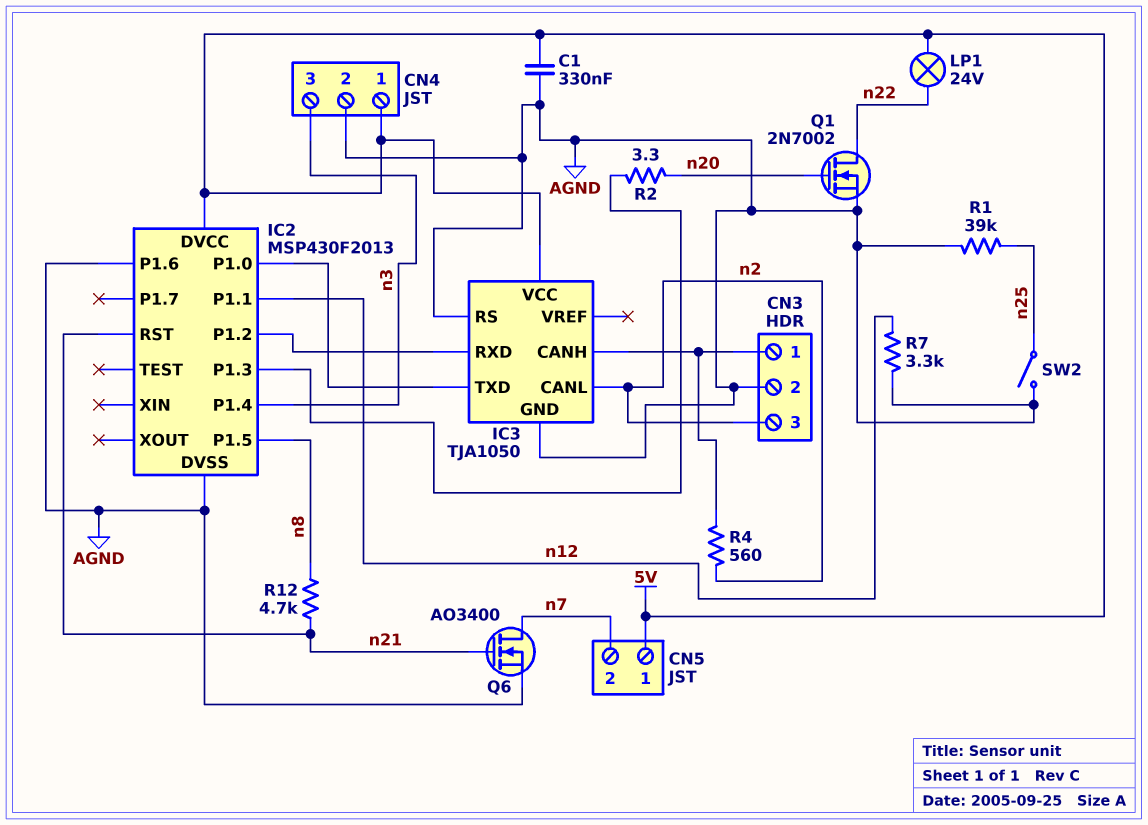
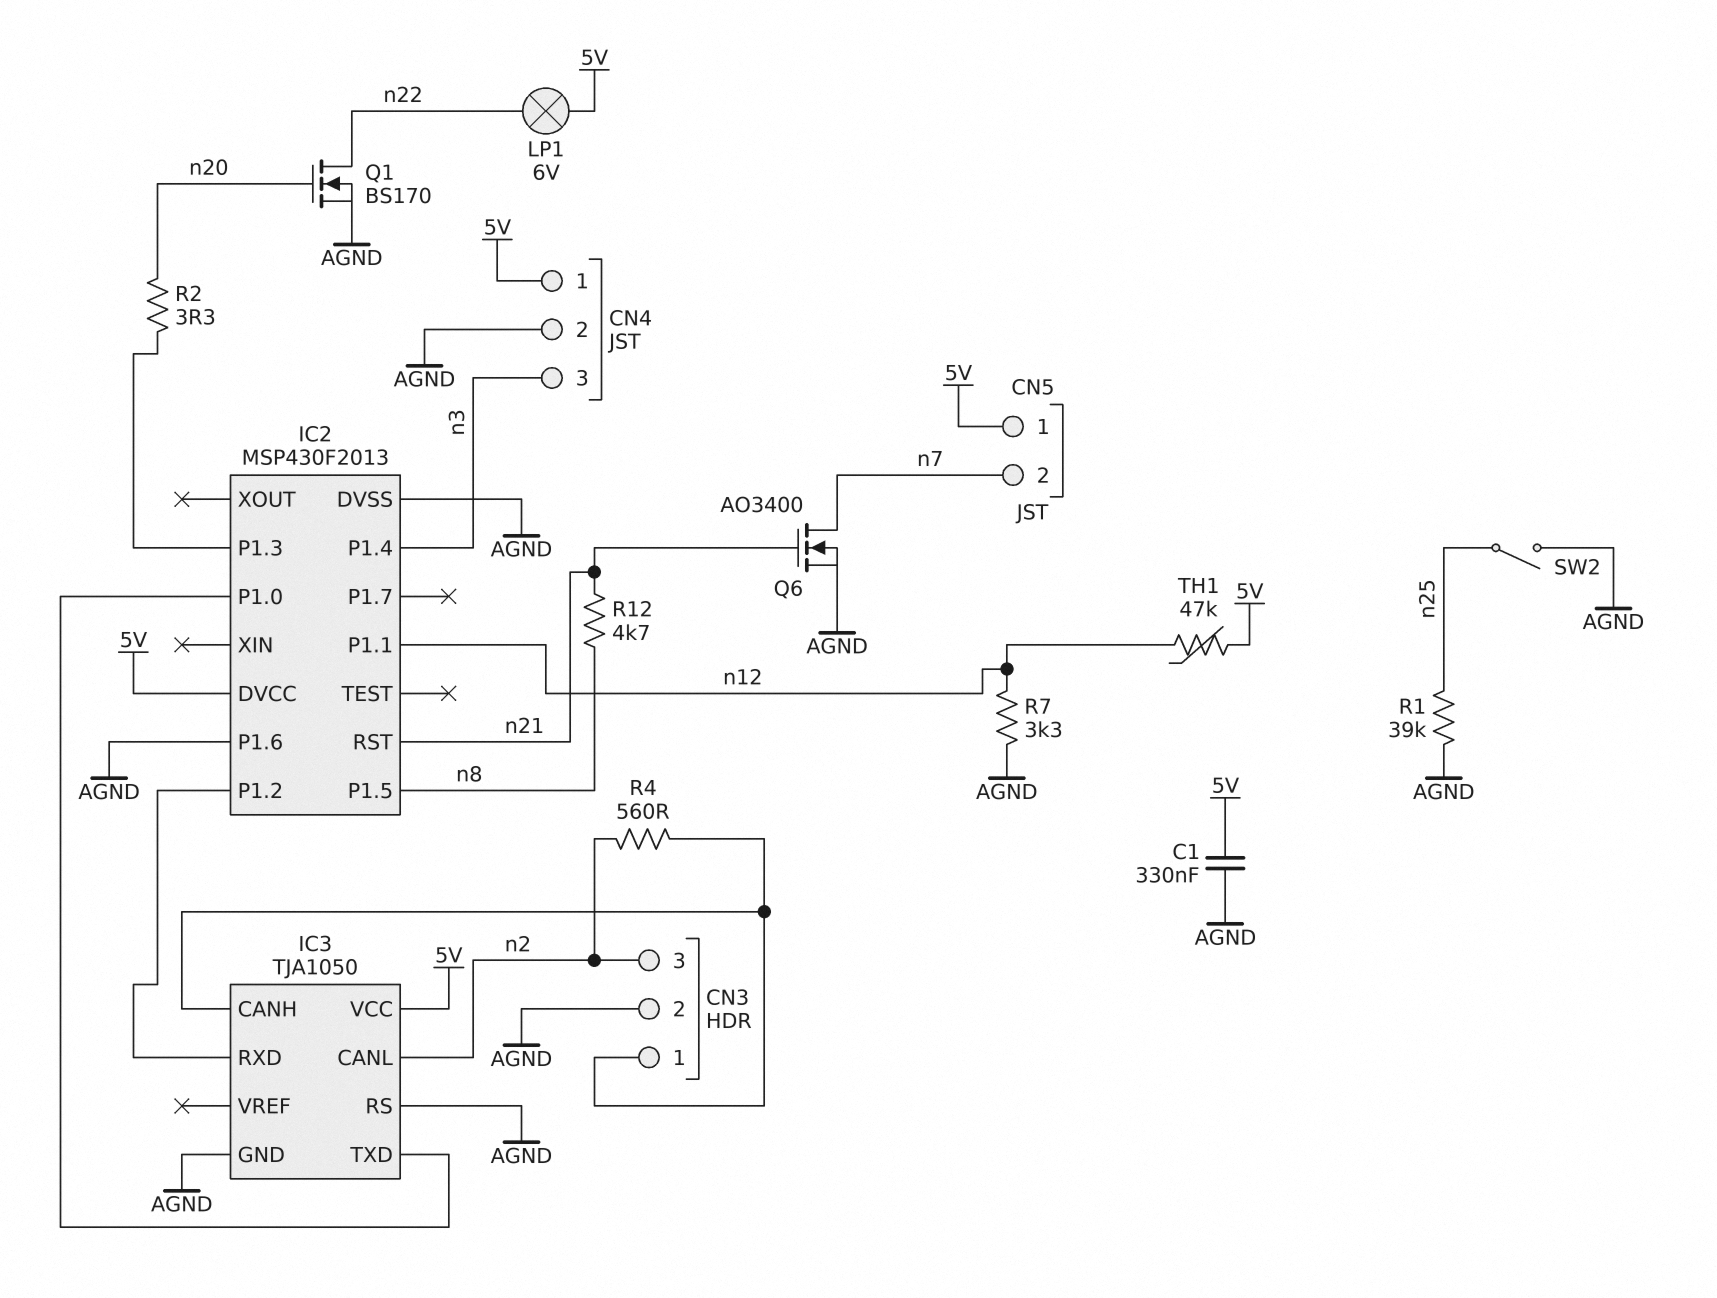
LP1: lamp 24V (5V, n22) -> lamp 6V (5V, n22)
Q1: NMOS 2N7002 (G n20, D n22, S AGND) -> NMOS BS170 (G n20, D n22, S AGND)
TH1: none -> 47k (5V, n12)

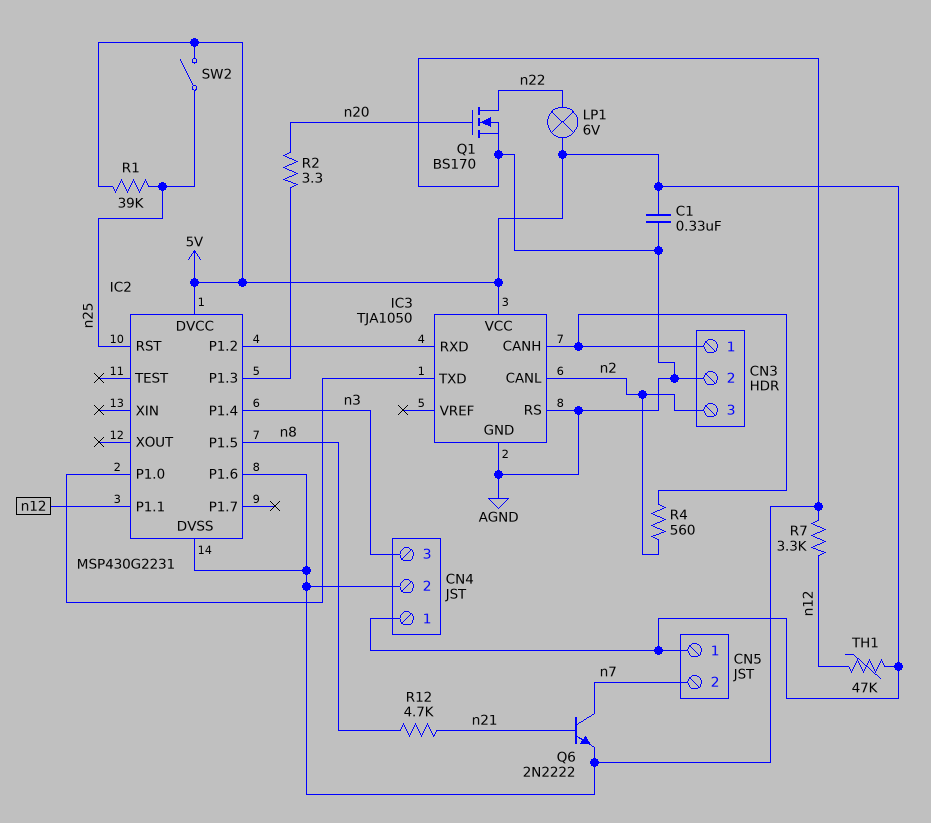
IC2: MSP430F2013 -> MSP430G2231
IC2 pin RST: n21 -> n25
Q6: NMOS AO3400 (G n21, D n7, S AGND) -> NPN 2N2222 (B n21, C n7, E AGND)
R1: 39k (AGND, n25) -> 39k (5V, n25)
SW2: switch (AGND, n25) -> switch (5V, n25)

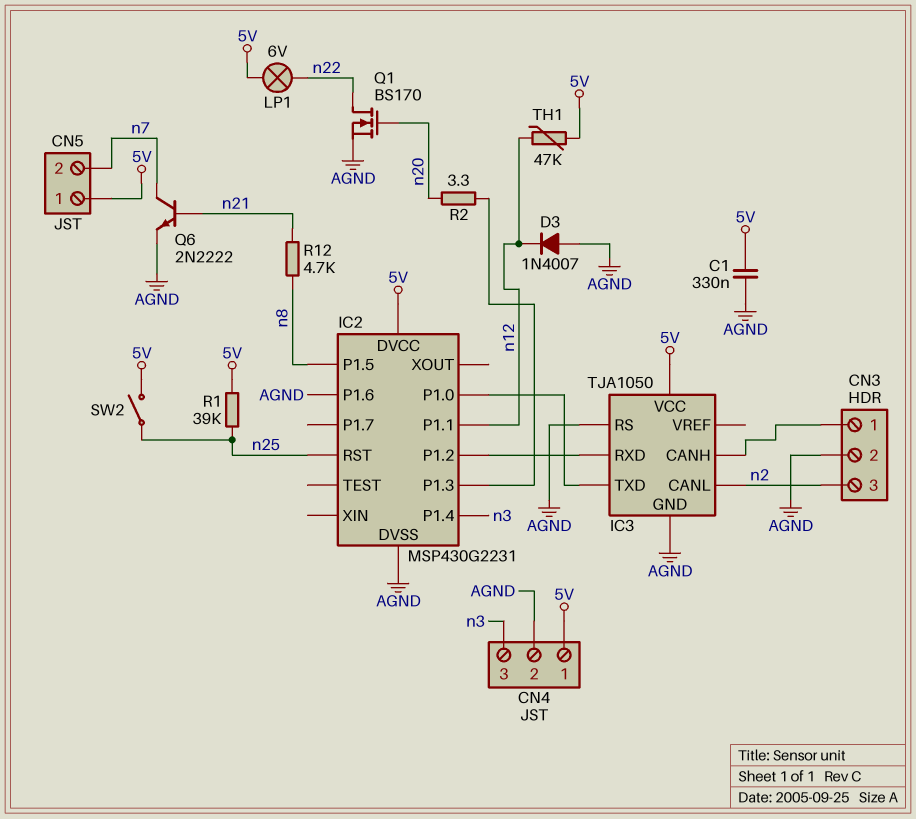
D3: none -> diode 1N4007 (A AGND, K n12)
R4: 560 (CN3/1, n2) -> none
R7: 3.3k (AGND, n12) -> none

